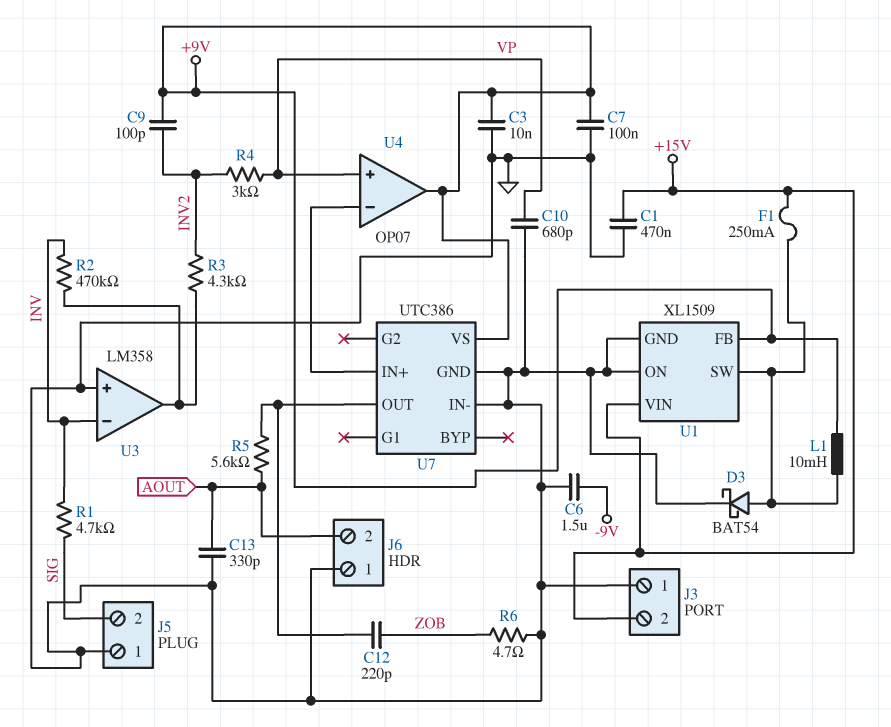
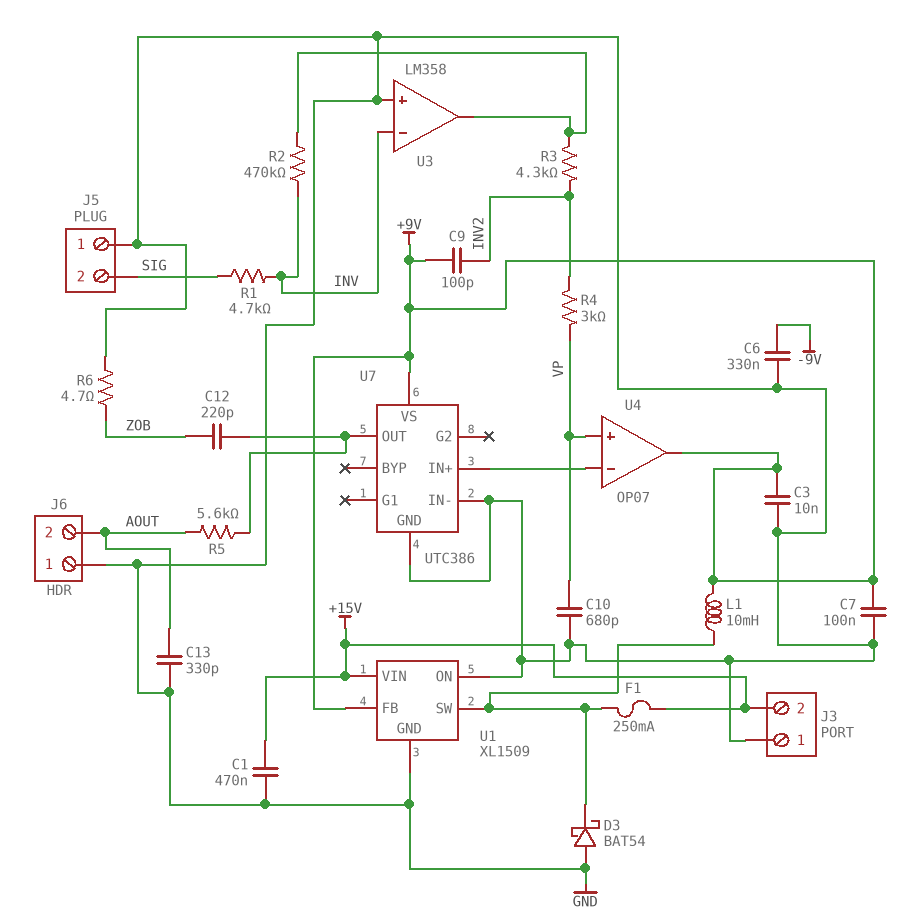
C6: 1.5uF (-9V, GND) -> 330nF (-9V, GND)
D3: schottky BAT54 (A U1/SW, K GND) -> schottky BAT54 (A GND, K U1/SW)

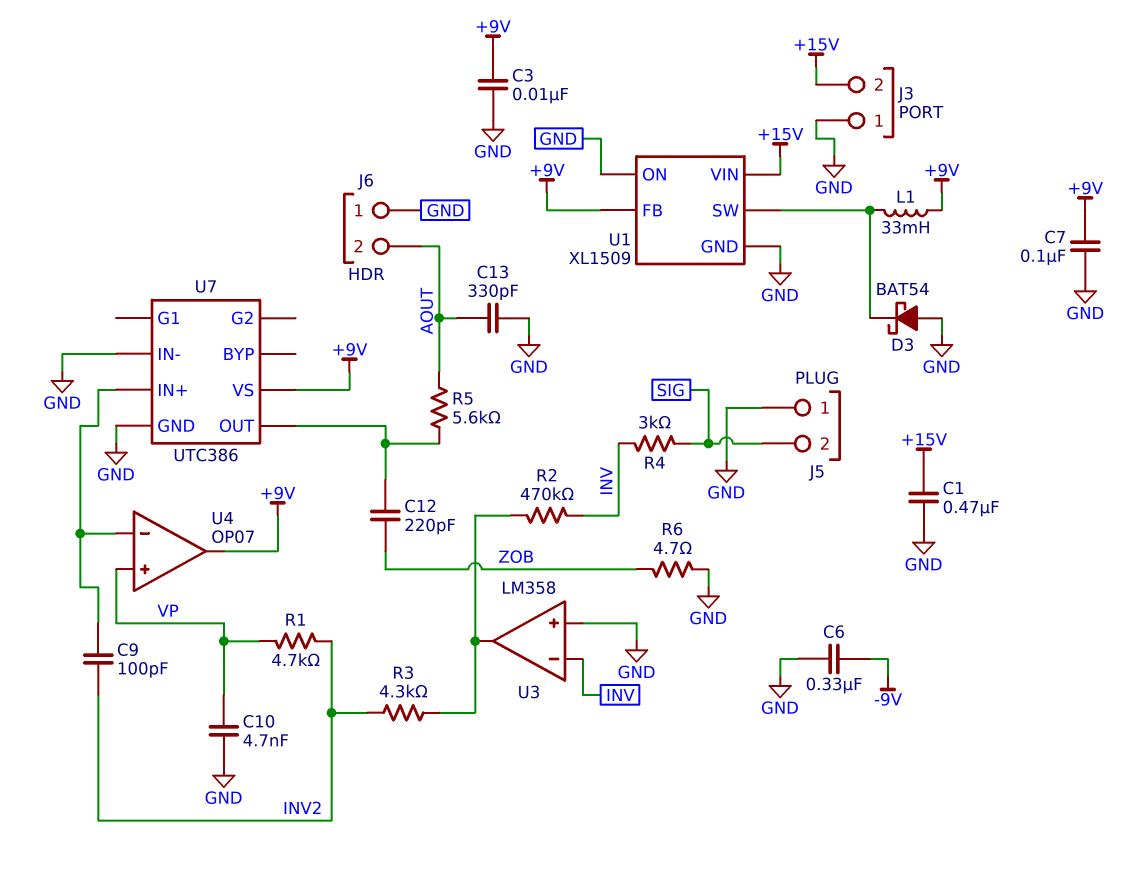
C9: 100pF (+9V, INV2) -> 100pF (INV2, U4/in-)
C10: 680pF (GND, VP) -> 4.7nF (GND, VP)
F1: 250mA (+15V, U1/SW) -> none
L1: 10mH (+9V, U1/SW) -> 33mH (+9V, U1/SW)
R1: 4.7k (INV, SIG) -> 4.7k (INV2, VP)
R4: 3k (INV2, VP) -> 3k (INV, SIG)

